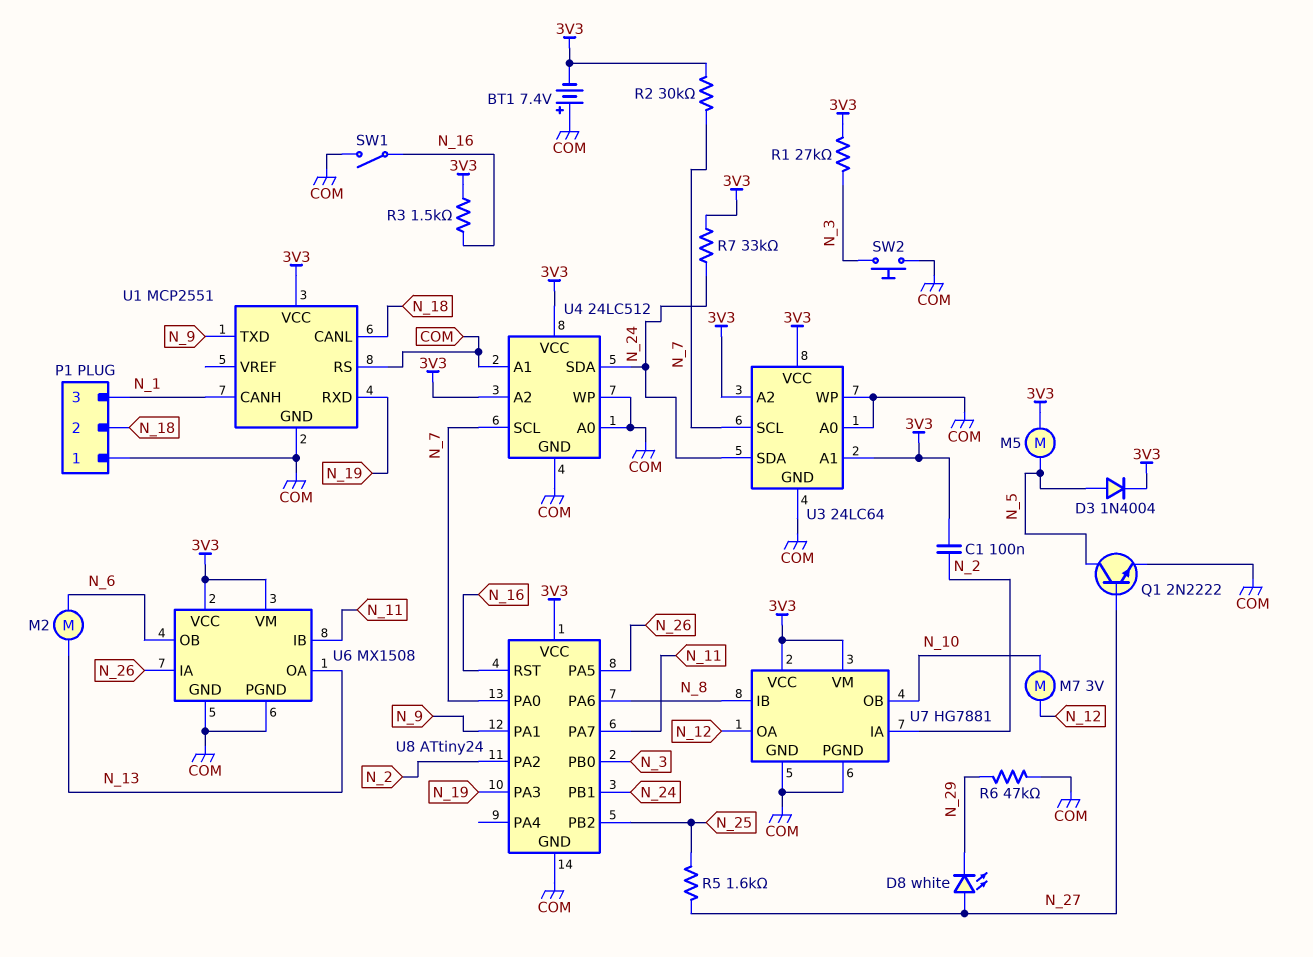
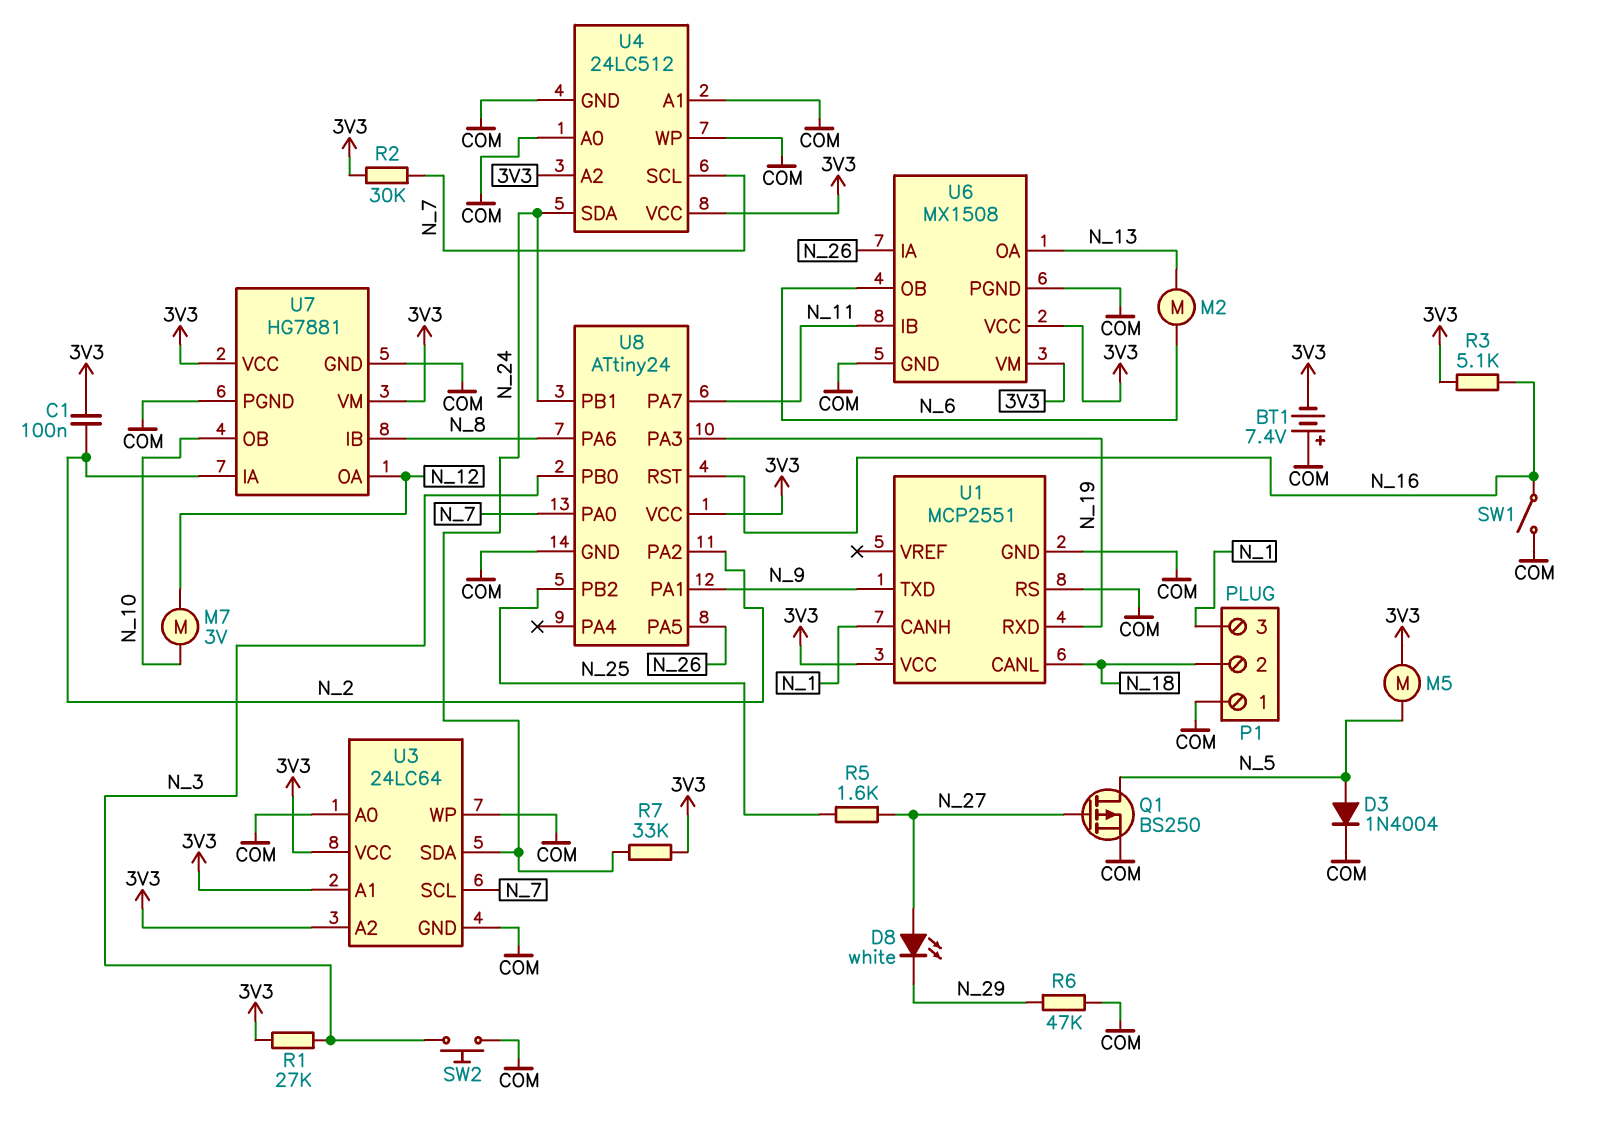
D3: diode 1N4004 (A N_5, K 3V3) -> diode 1N4004 (A N_5, K COM)
Q1: NPN 2N2222 (B N_27, C N_5, E COM) -> PMOS BS250 (G N_27, D N_5, S COM)
R3: 1.5k (3V3, N_16) -> 5.1k (3V3, N_16)

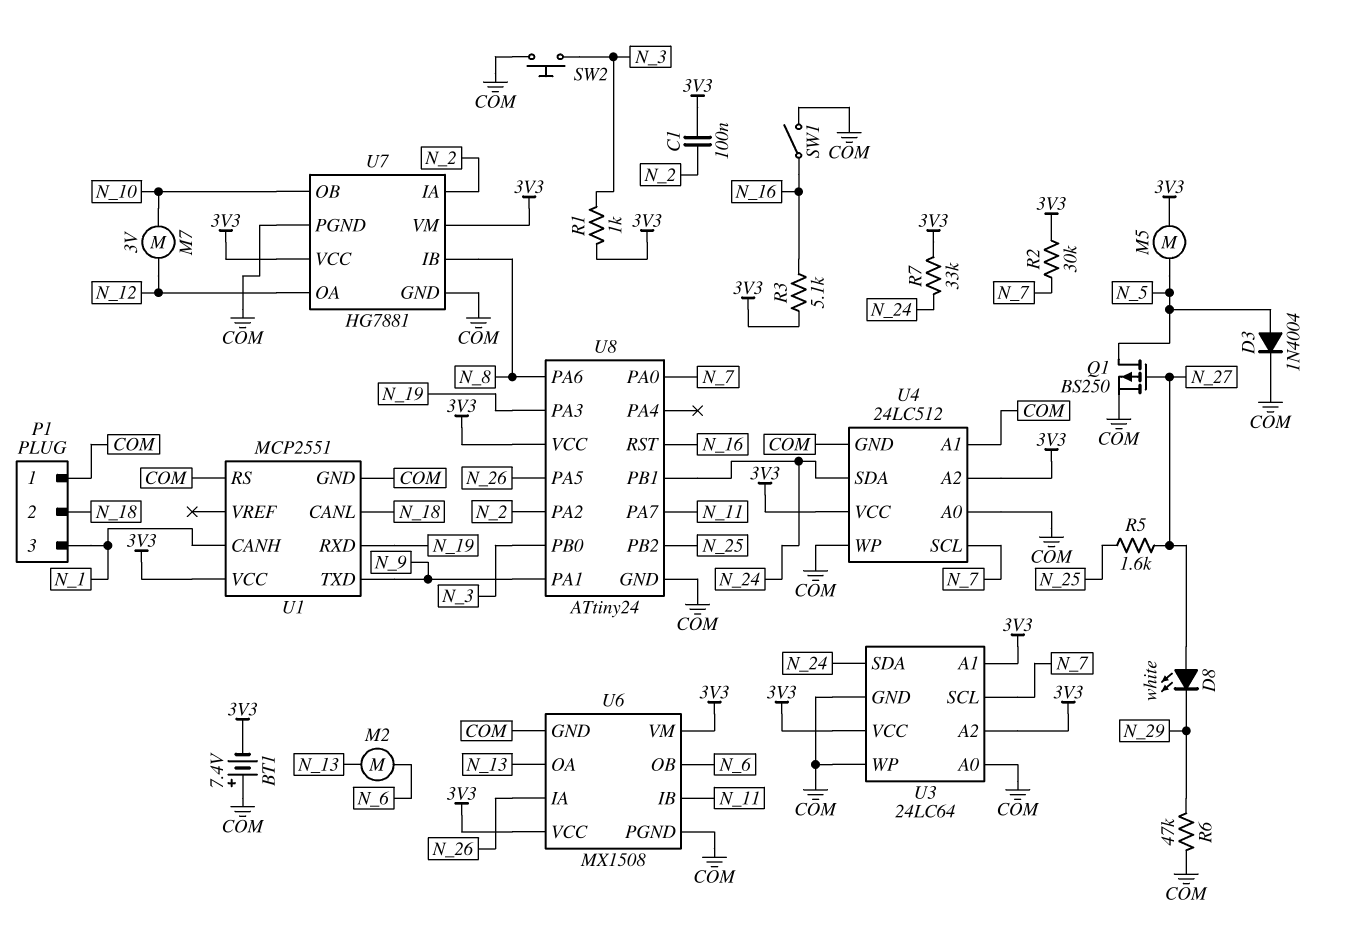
R1: 27k (3V3, N_3) -> 1k (3V3, N_3)

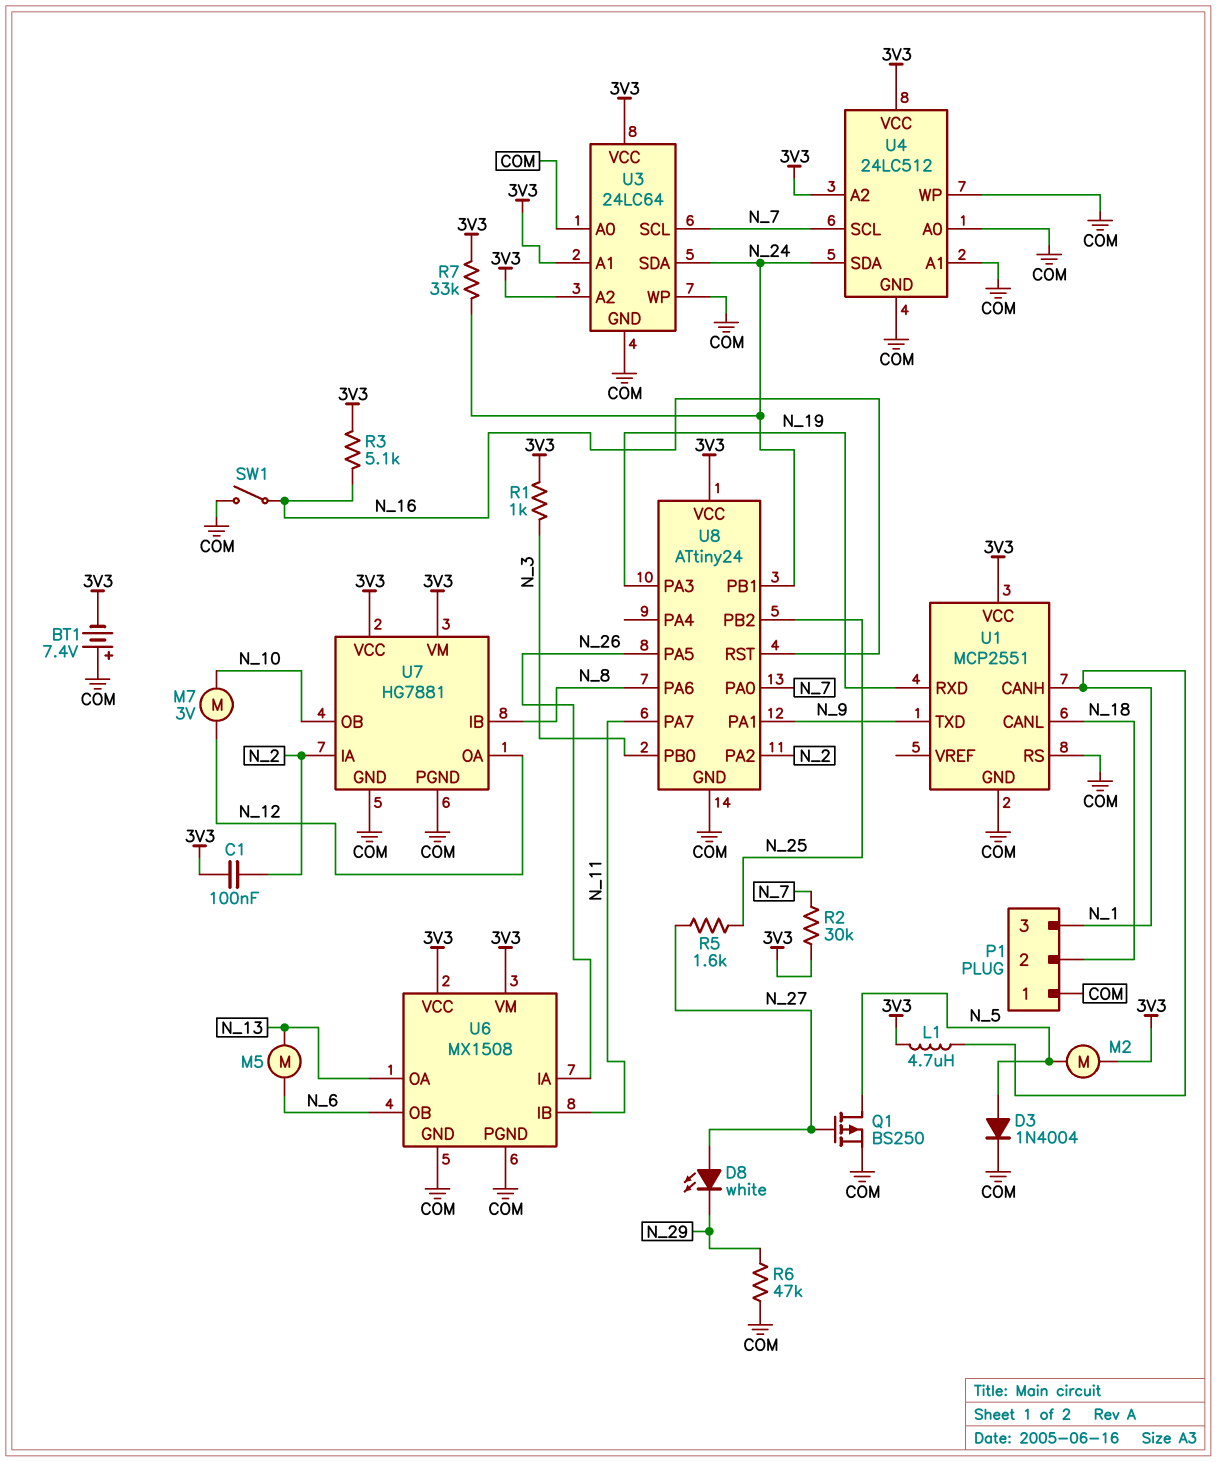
L1: none -> 4.7uH (3V3, N_1)
M2: motor (N_6, N_13) -> motor (3V3, N_5)
M5: motor (3V3, N_5) -> motor (N_6, N_13)
SW2: button (COM, N_3) -> none

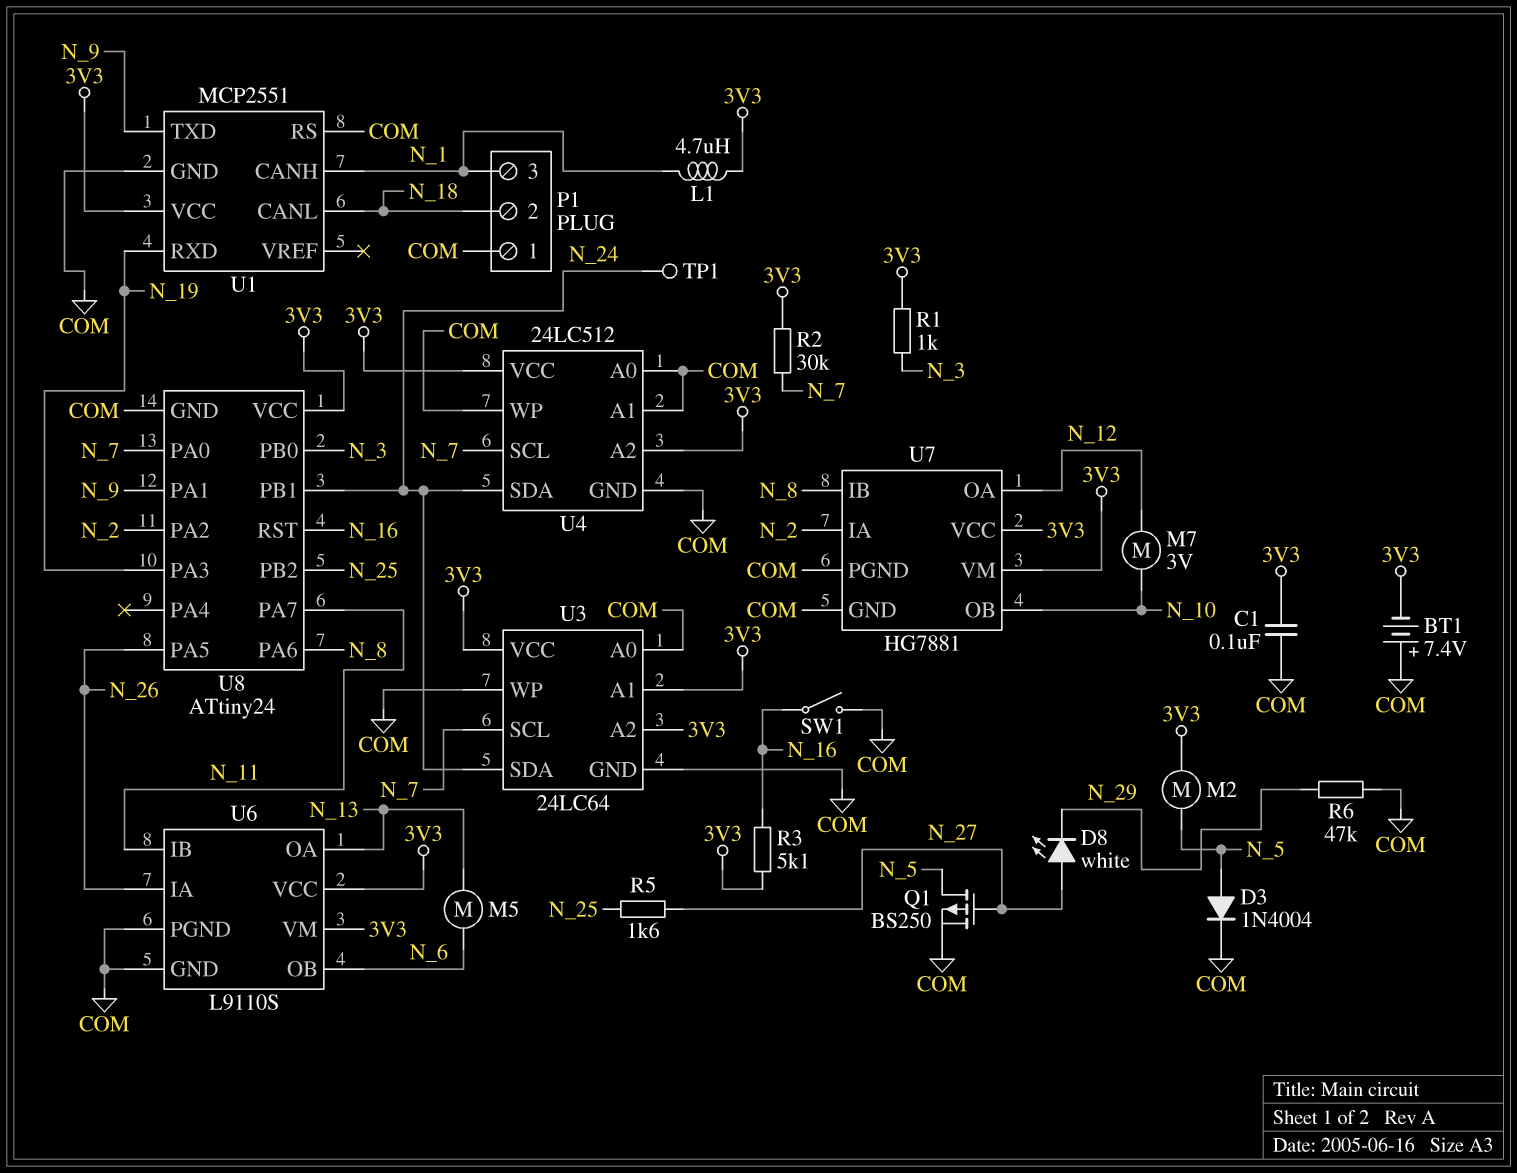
C1: 100nF (3V3, N_2) -> 100nF (3V3, COM)
R7: 33k (3V3, N_24) -> none
TP1: none -> test point (N_24)
U6: MX1508 -> L9110S

